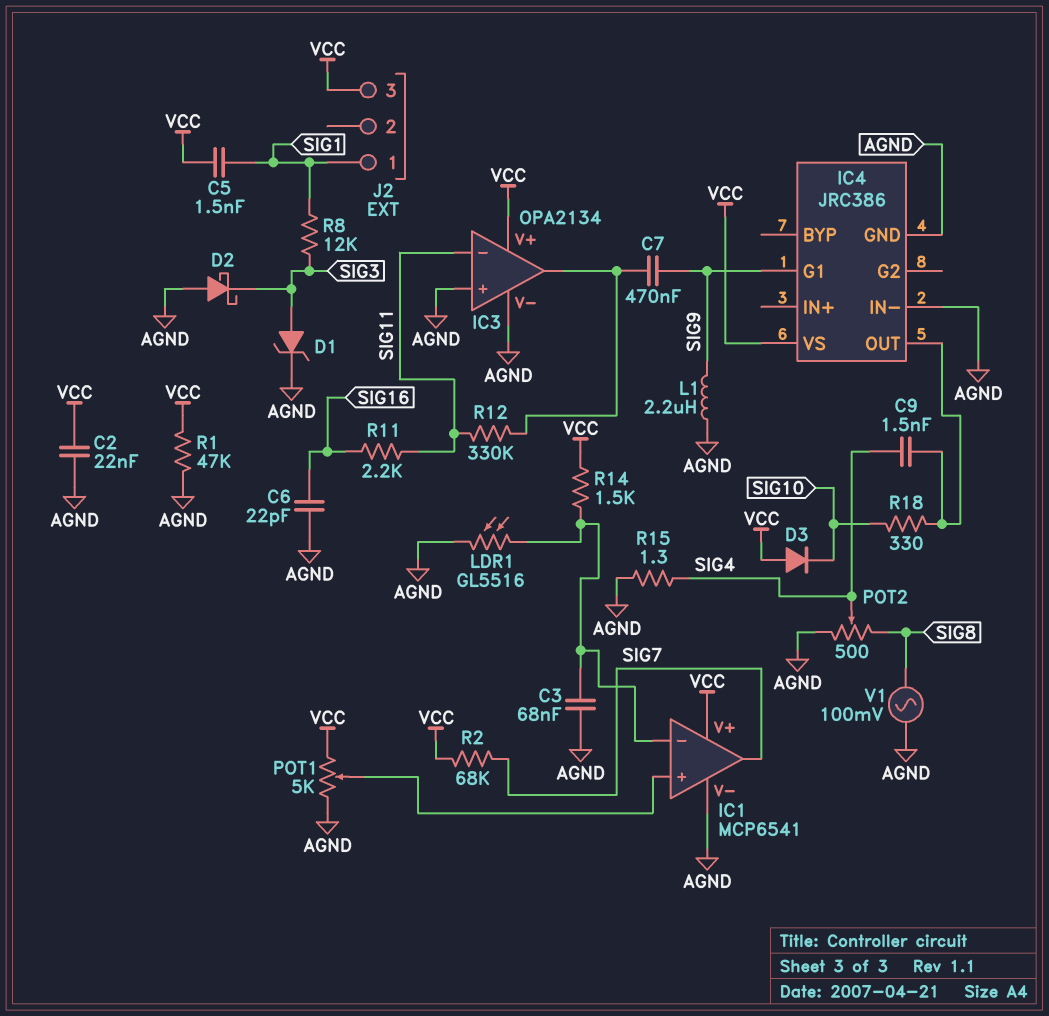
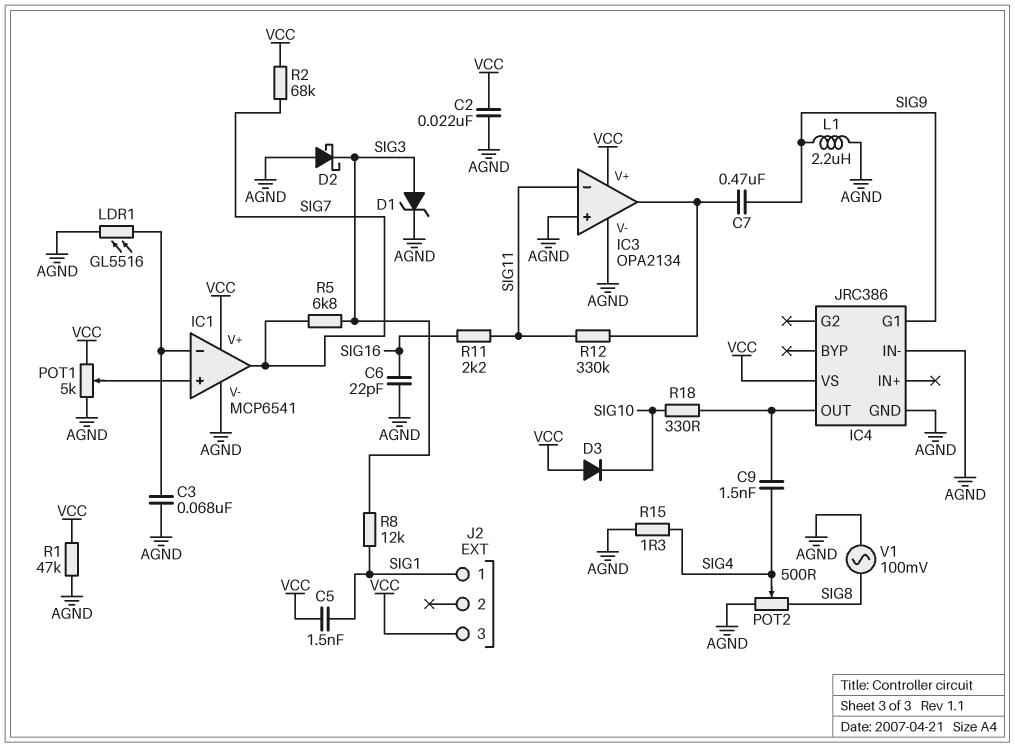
R5: none -> 6.8k (SIG3, SIG7)
R14: 1.5k (IC1/in-, VCC) -> none

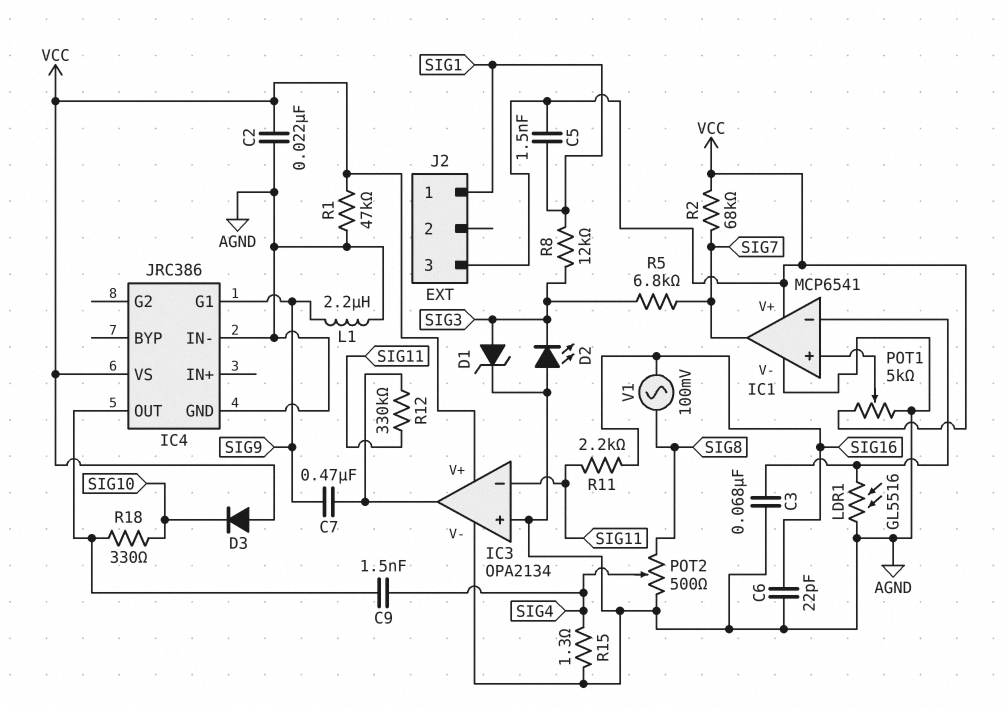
D2: schottky (A AGND, K SIG3) -> LED (A AGND, K SIG3)
V1: AC 100mV (AGND, SIG8) -> AC 100mV (SIG8, SIG16)

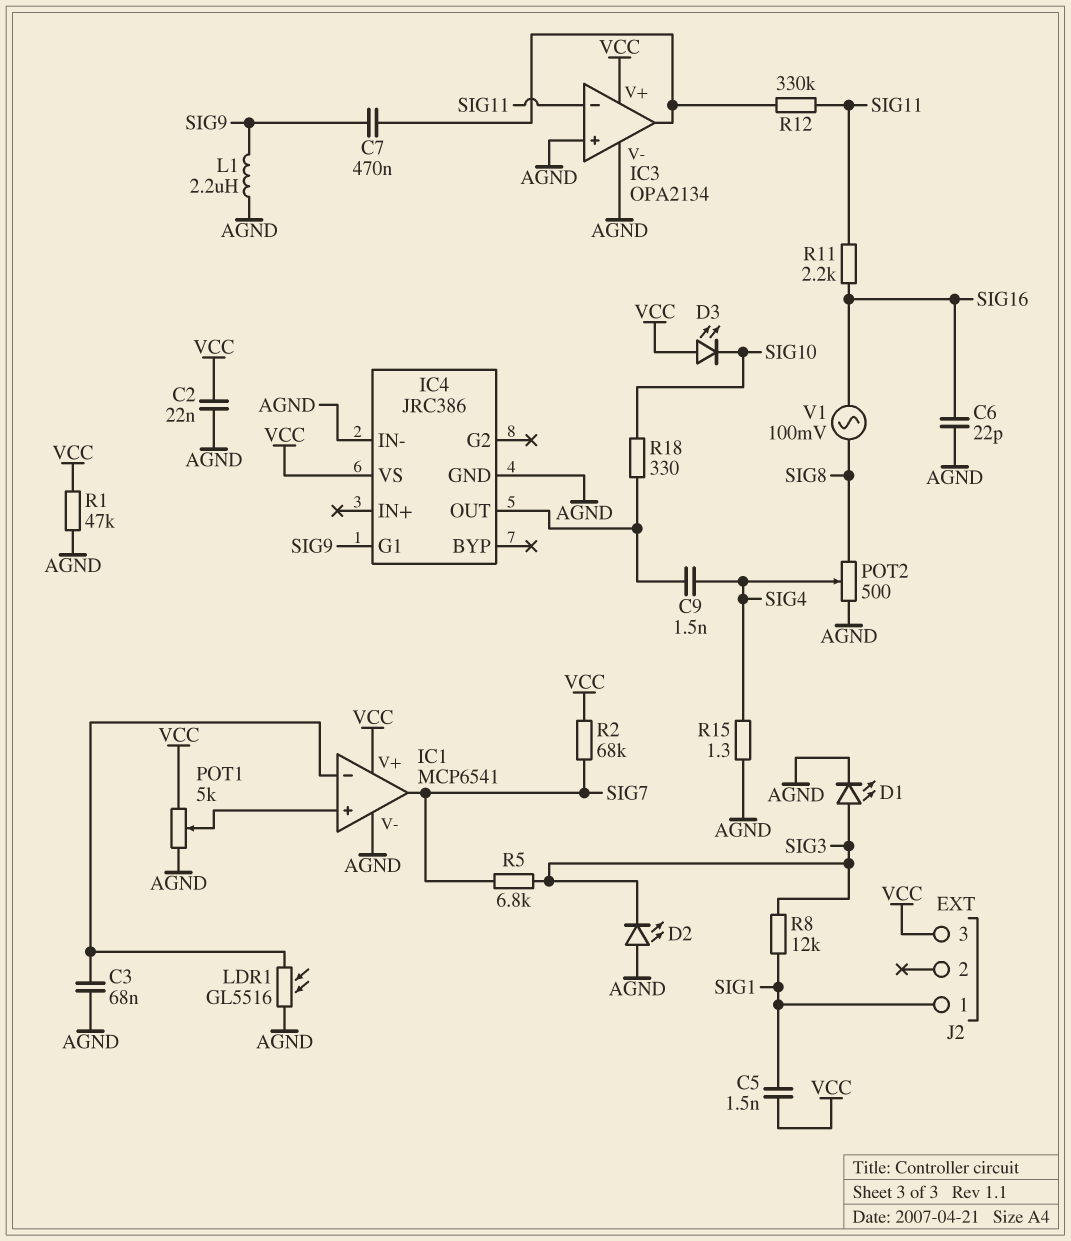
D1: zener (A SIG3, K AGND) -> LED (A SIG3, K AGND)
D3: diode (A VCC, K SIG10) -> LED (A VCC, K SIG10)

